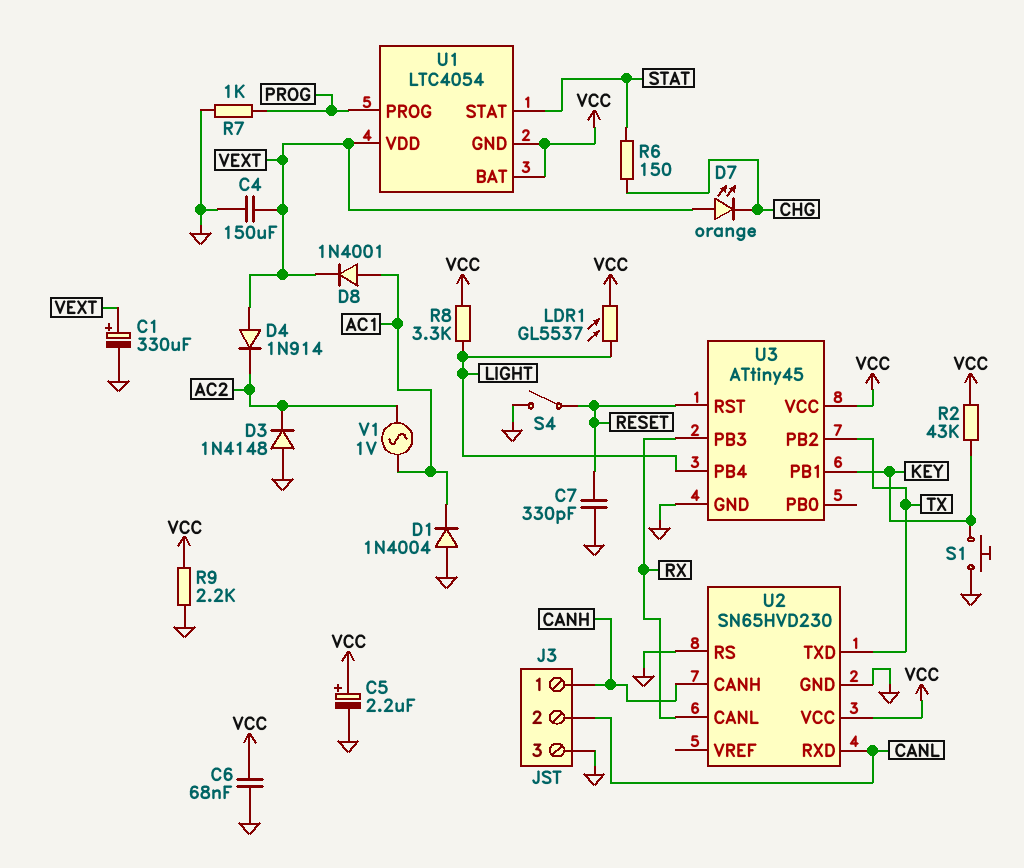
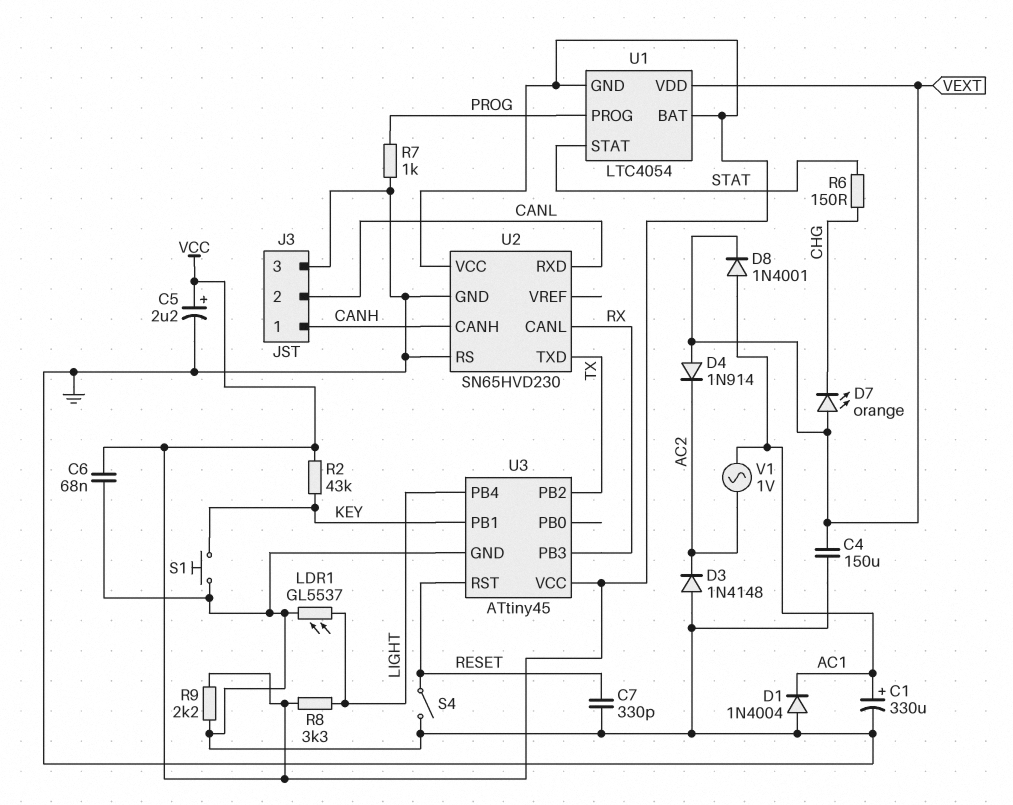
C1: 330uF (plus VEXT, minus GND) -> 330uF (plus AC1, minus GND)
LDR1: GL5537 (LIGHT, VCC) -> GL5537 (GND, LIGHT)

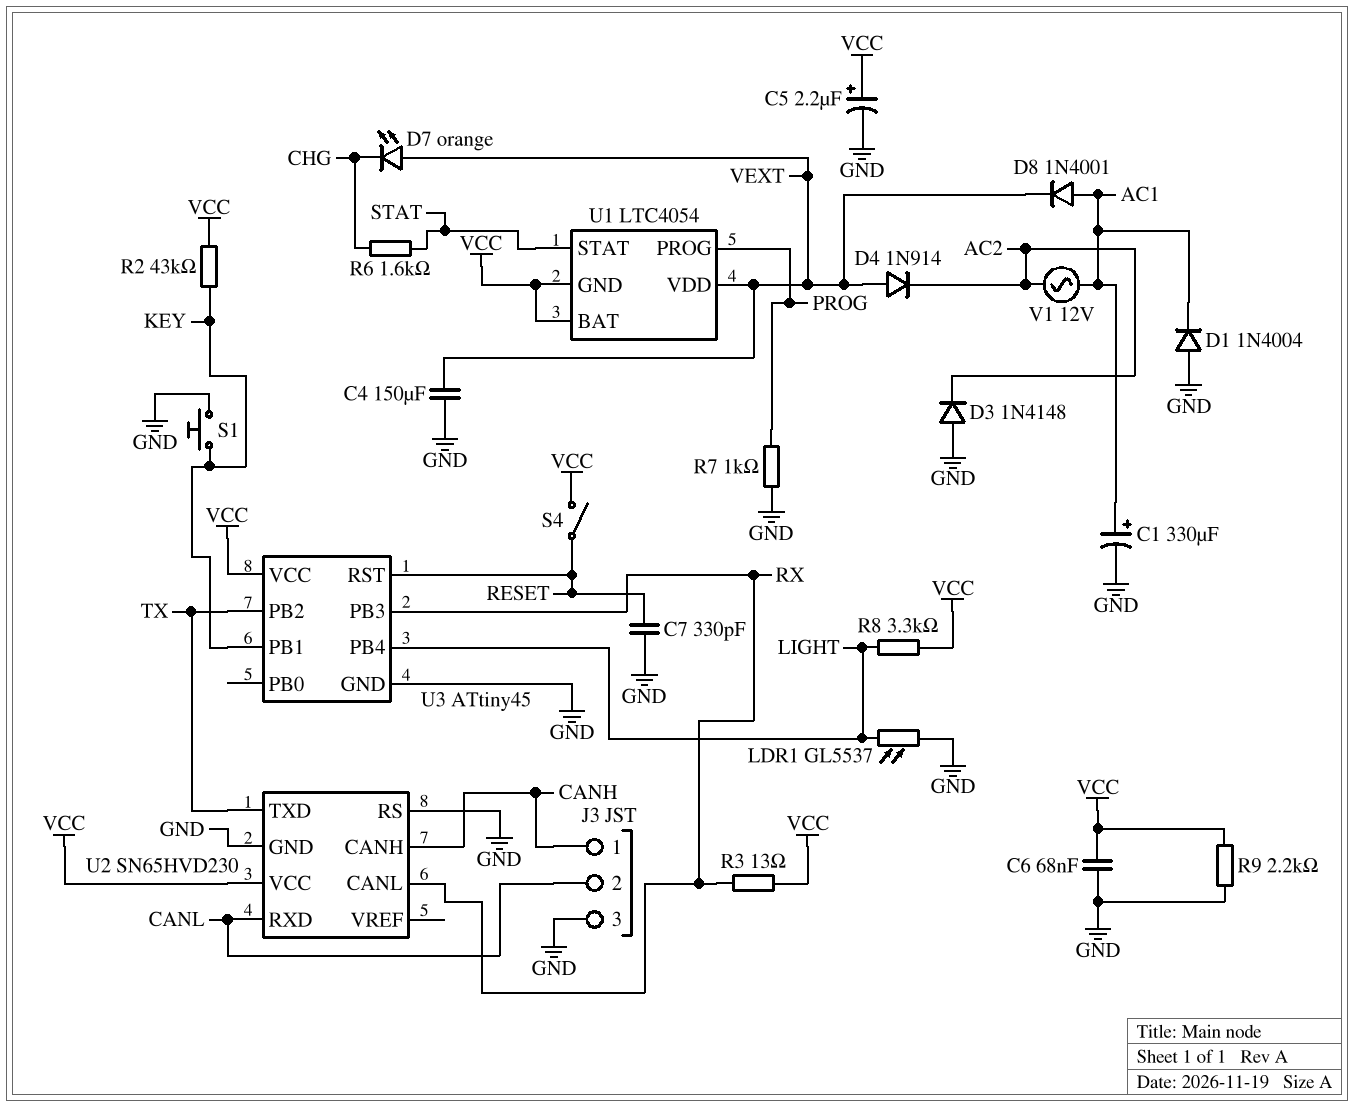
R3: none -> 13 (RX, VCC)
R6: 150 (CHG, STAT) -> 1.6k (CHG, STAT)
S4: switch (GND, RESET) -> switch (RESET, VCC)
V1: AC 1V (AC1, AC2) -> AC 12V (AC1, AC2)

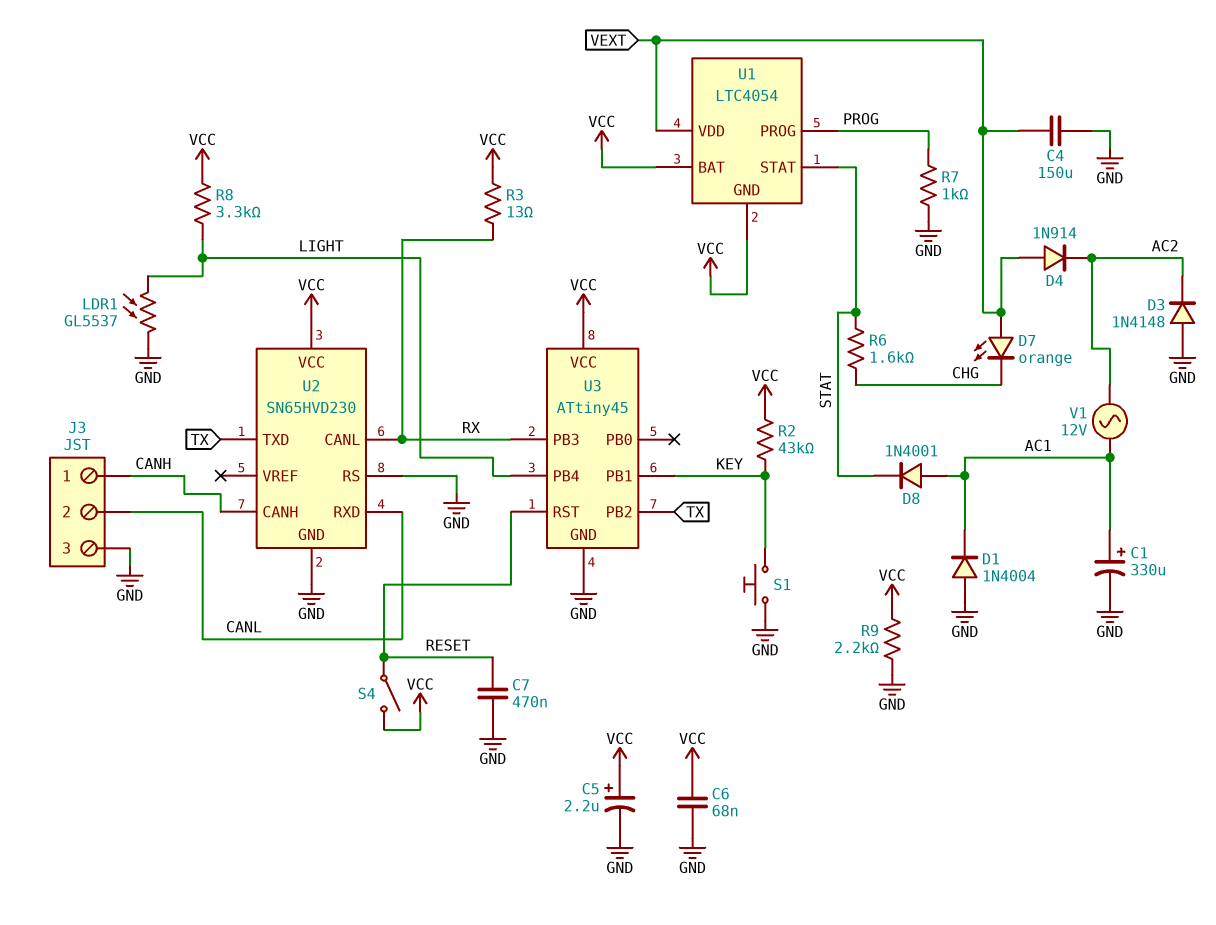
C7: 330pF (GND, RESET) -> 470nF (GND, RESET)
D8: diode 1N4001 (A AC1, K VEXT) -> diode 1N4001 (A AC1, K STAT)

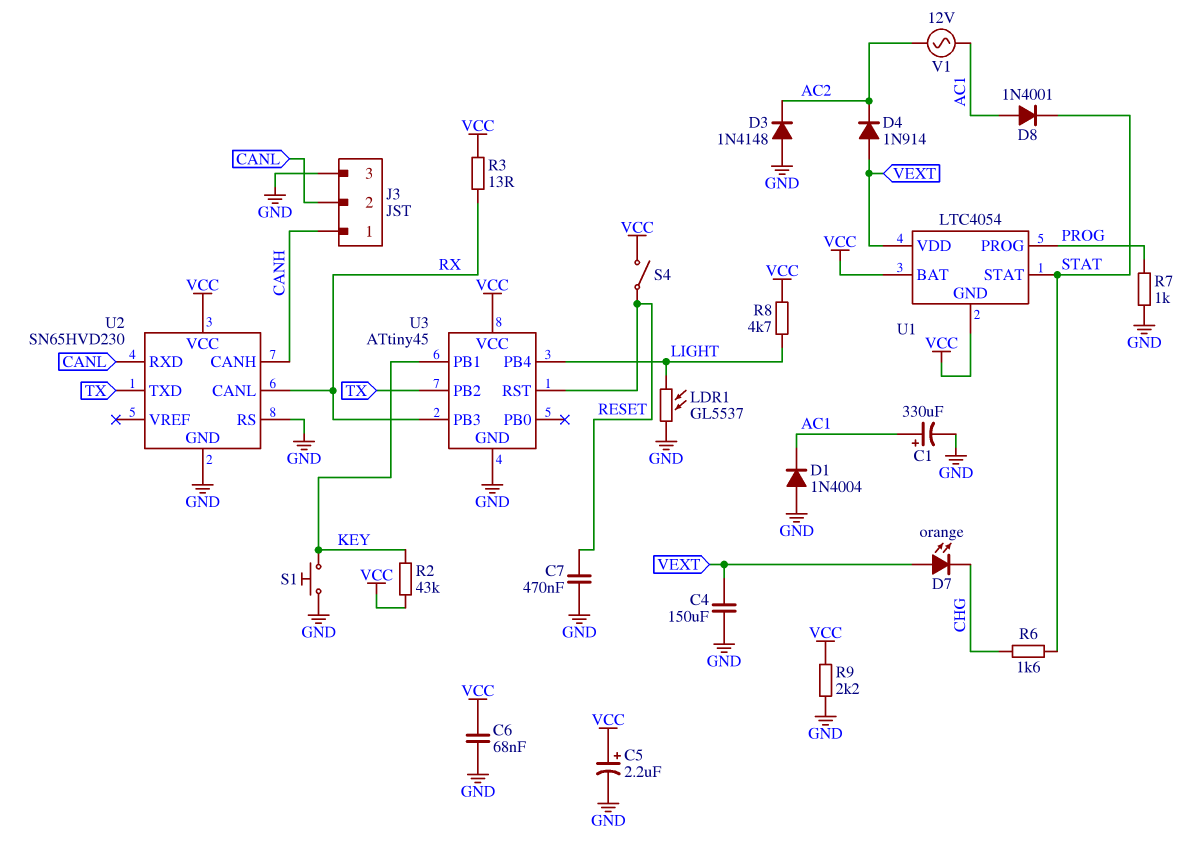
R8: 3.3k (LIGHT, VCC) -> 4.7k (LIGHT, VCC)

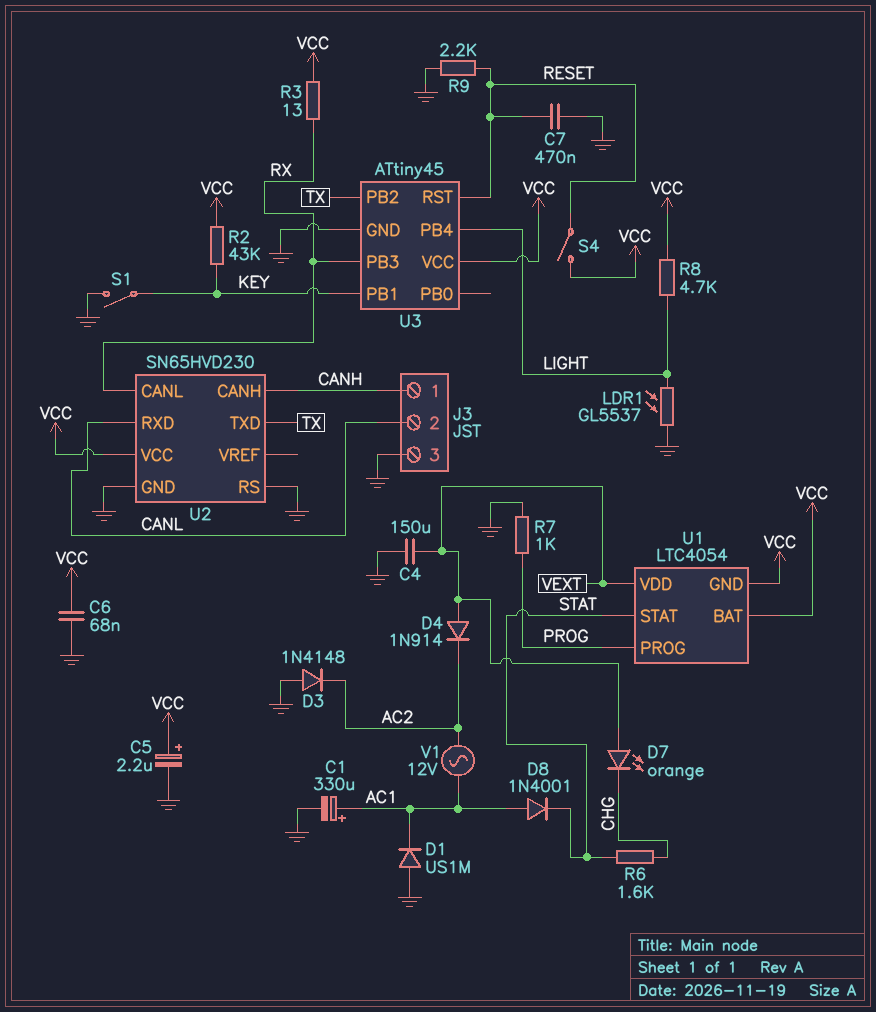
D1: diode 1N4004 (A GND, K AC1) -> diode US1M (A GND, K AC1)
R9: 2.2k (GND, VCC) -> 2.2k (GND, RESET)
S1: button (GND, KEY) -> switch (GND, KEY)

